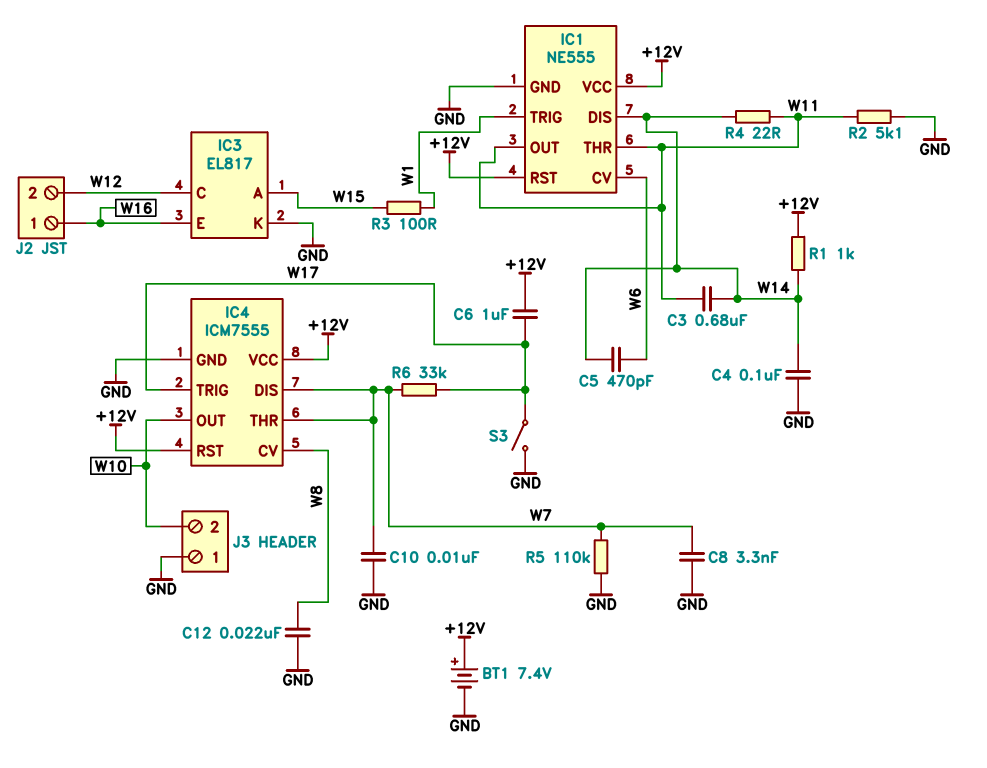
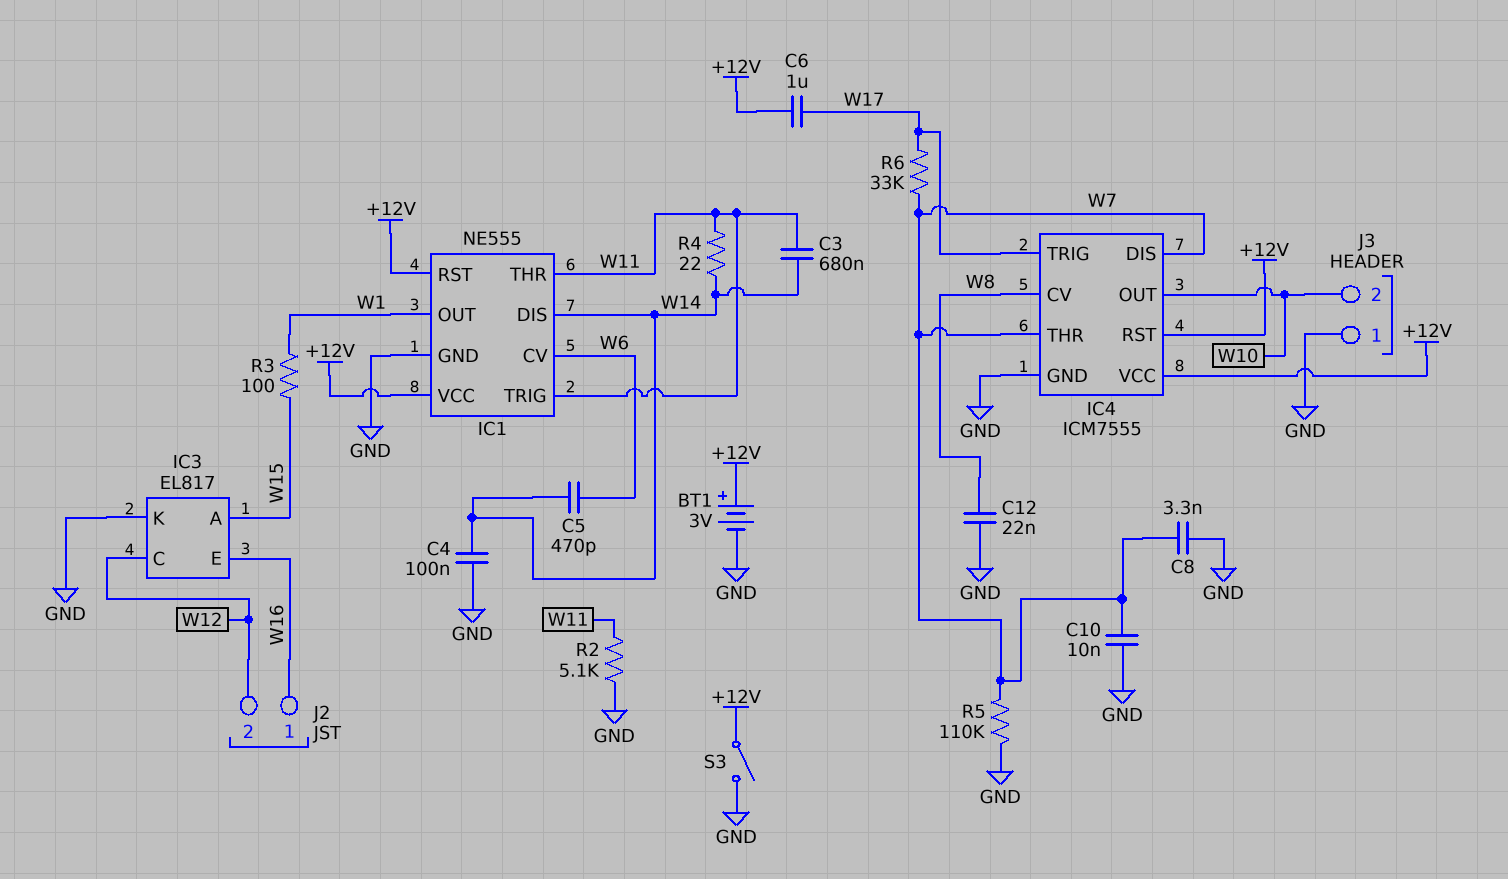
BT1: 7.4V (plus +12V, minus GND) -> 3V (plus +12V, minus GND)
IC1 pin OUT: W11 -> W1
IC1 pin TRIG: W1 -> W11
R1: 1k (+12V, W14) -> none
S3: switch (GND, W17) -> switch (+12V, GND)

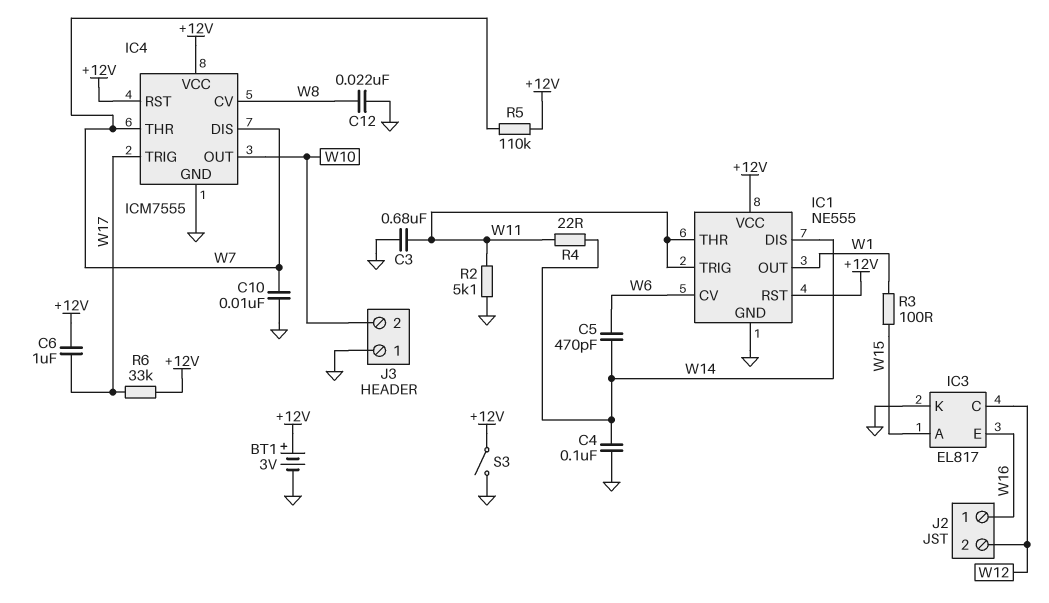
C3: 680nF (W11, W14) -> 680nF (GND, W11)
C8: 3.3nF (GND, W7) -> none
R5: 110k (GND, W7) -> 110k (+12V, W7)
R6: 33k (W7, W17) -> 33k (+12V, W17)

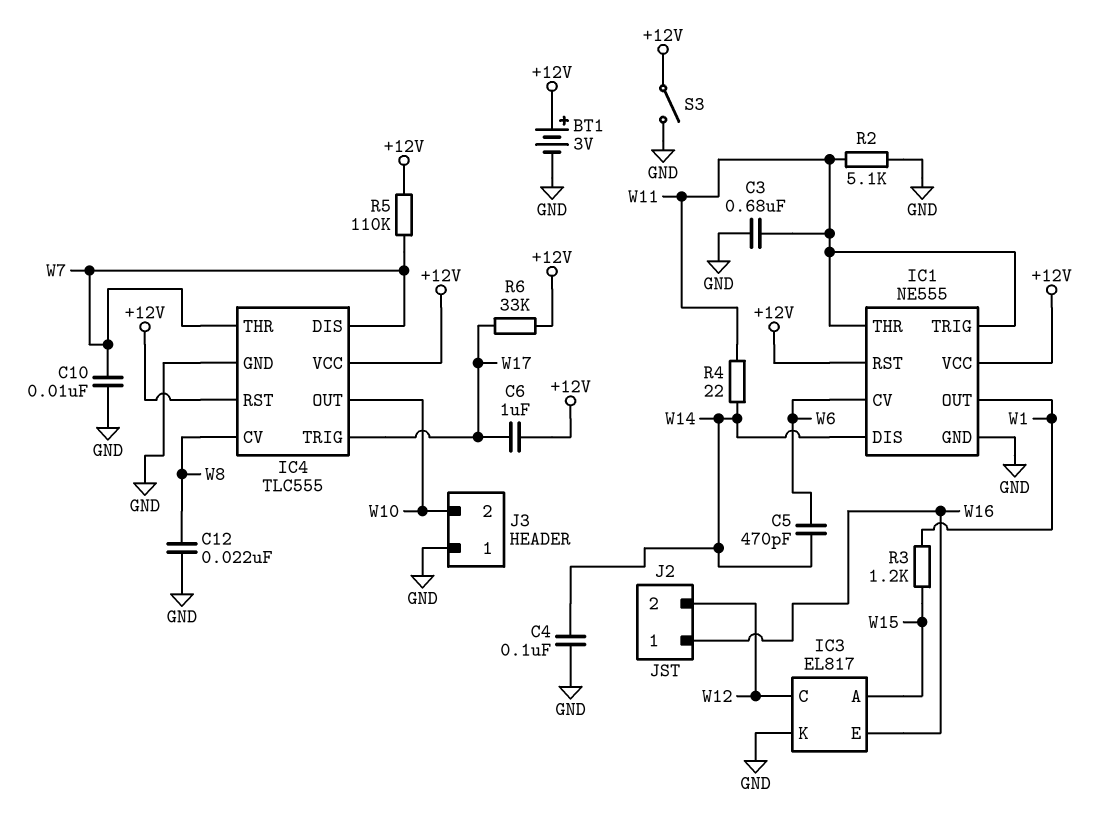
IC4: ICM7555 -> TLC555
R3: 100 (W1, W15) -> 1.2k (W1, W15)

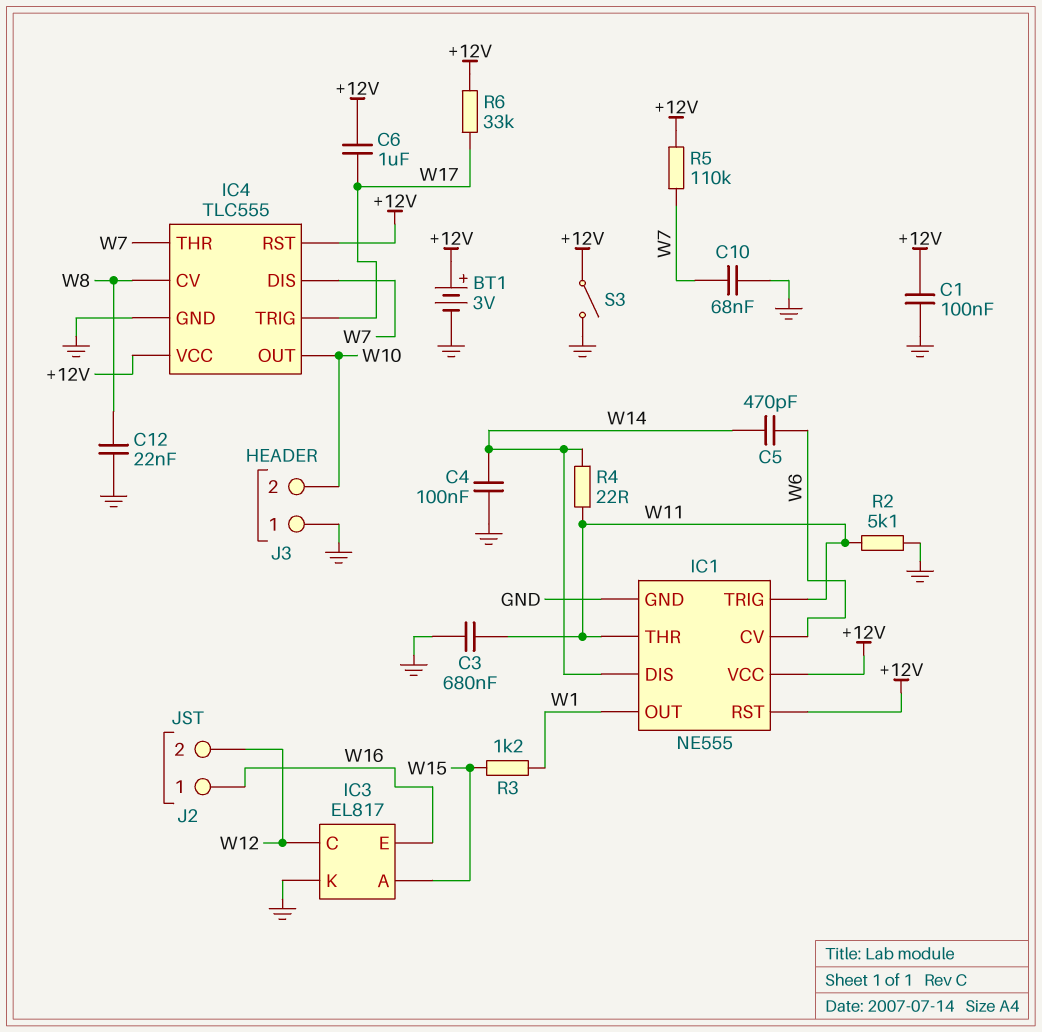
C1: none -> 100nF (+12V, GND)
C10: 10nF (GND, W7) -> 68nF (GND, W7)

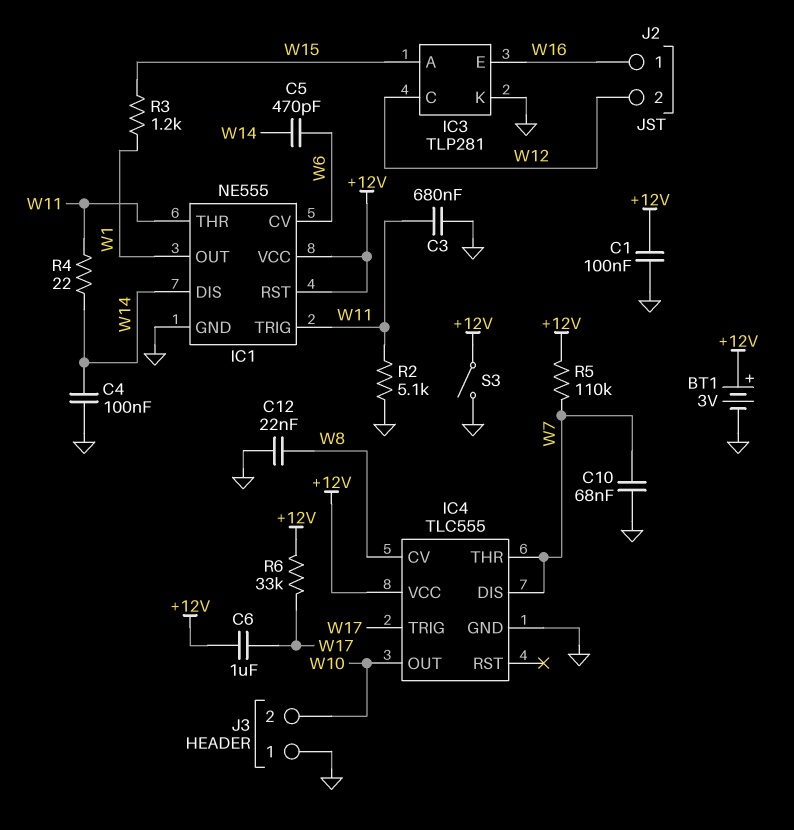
IC3: EL817 -> TLP281
IC4 pin RST: +12V -> none

